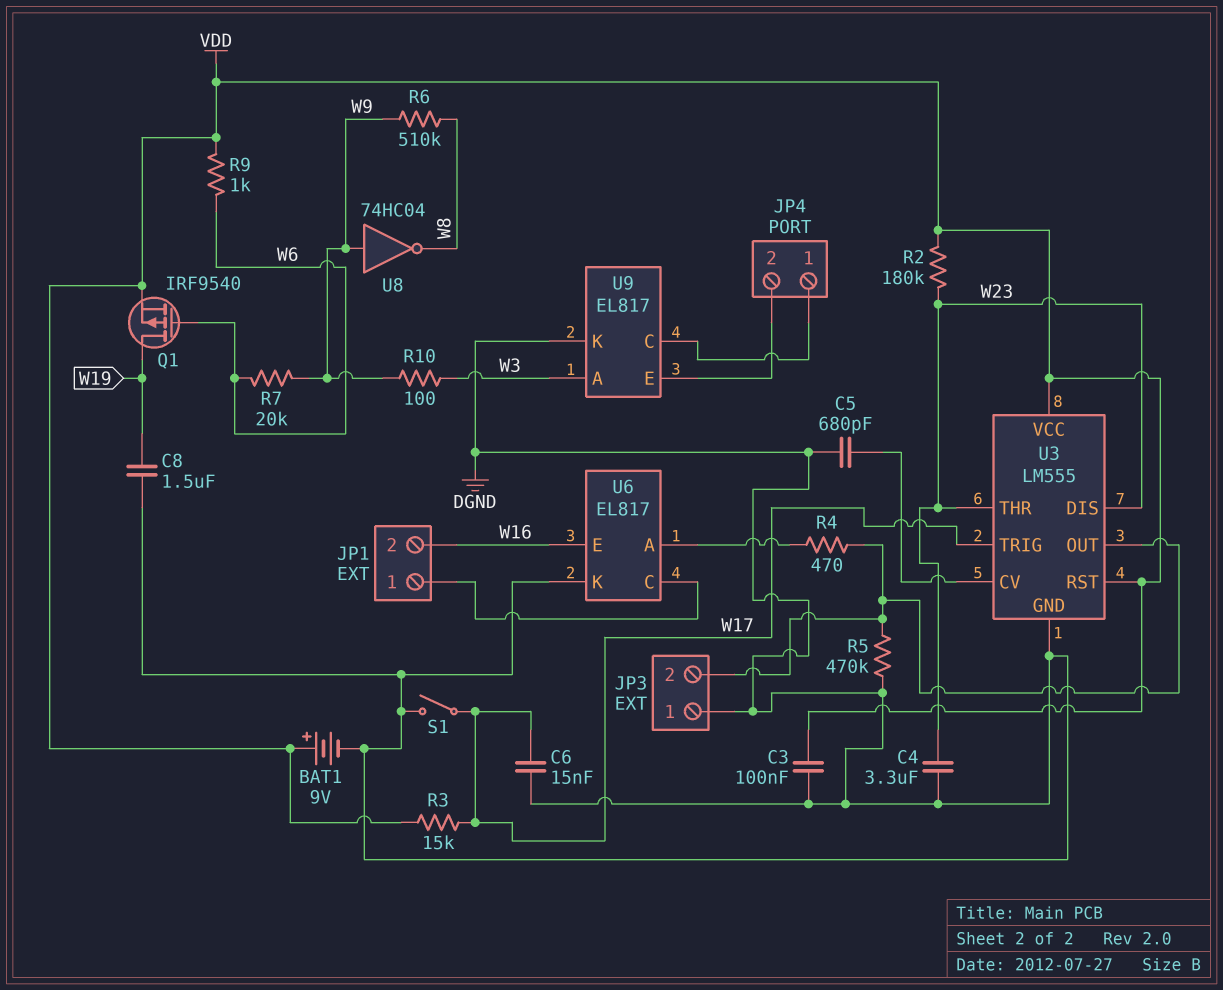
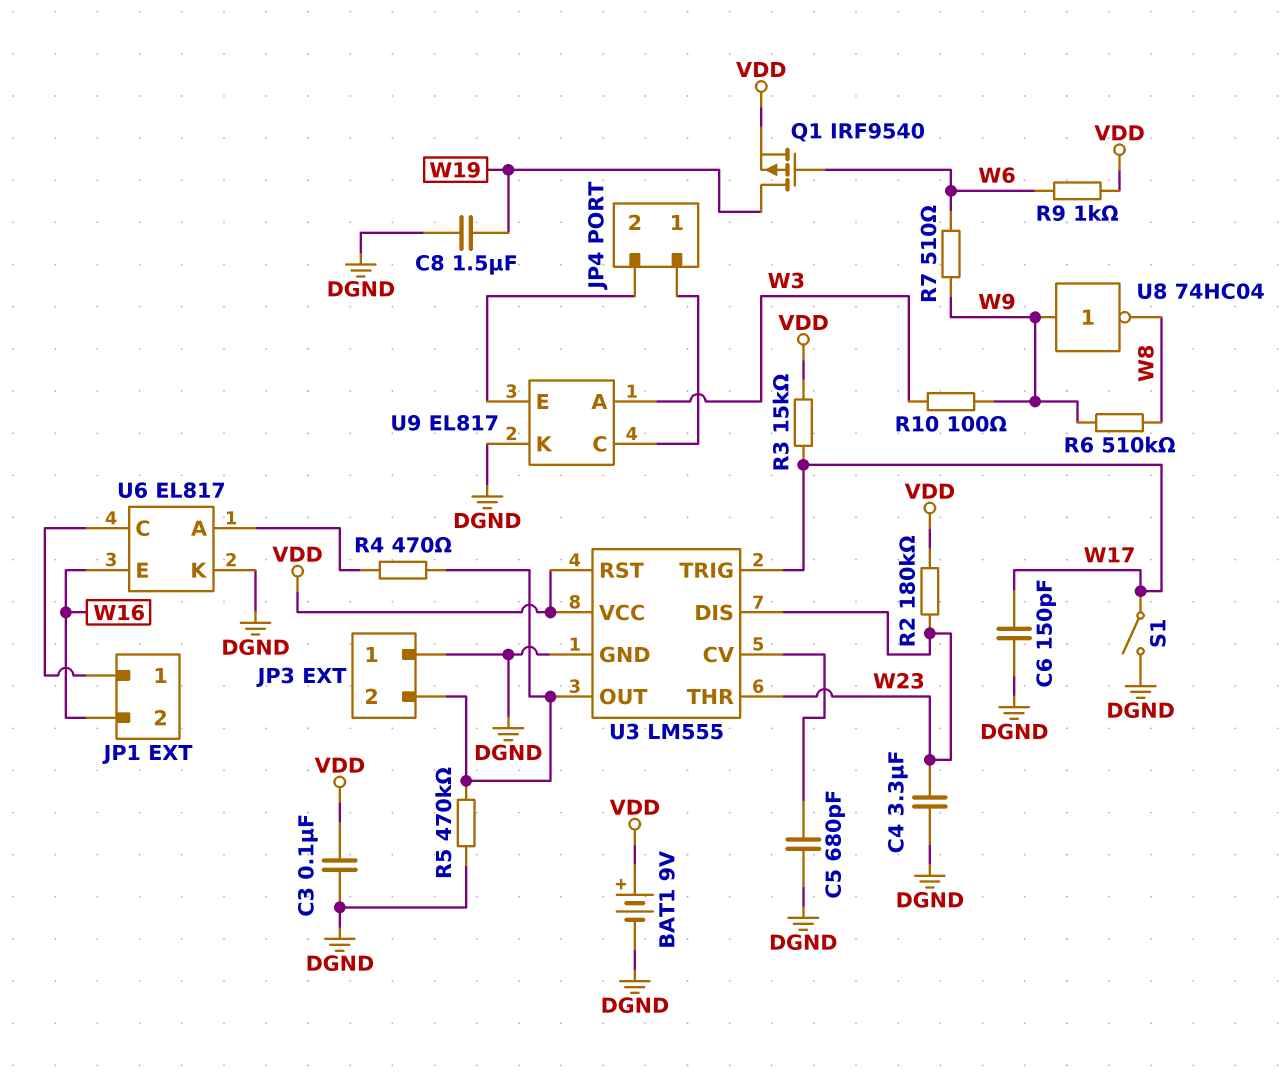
C6: 15nF (DGND, W17) -> 150pF (DGND, W17)
R7: 20k (W6, W9) -> 510 (W6, W9)

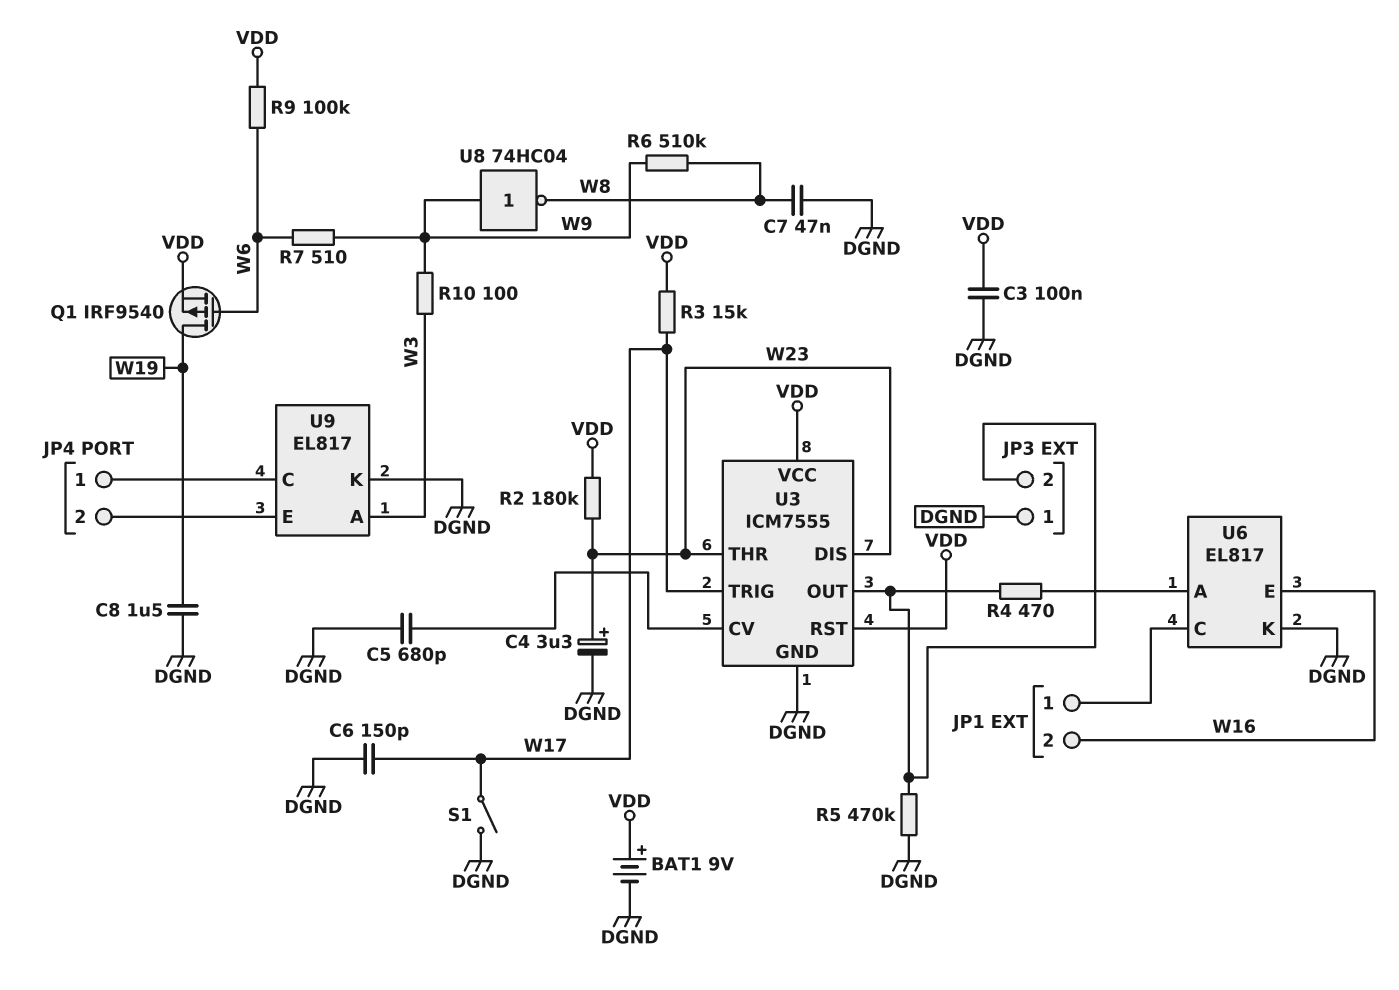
C4: 3.3uF (DGND, W23) -> 3.3uF (plus W23, minus DGND)
C7: none -> 47nF (DGND, W8)
R9: 1k (VDD, W6) -> 100k (VDD, W6)
U3: LM555 -> ICM7555

